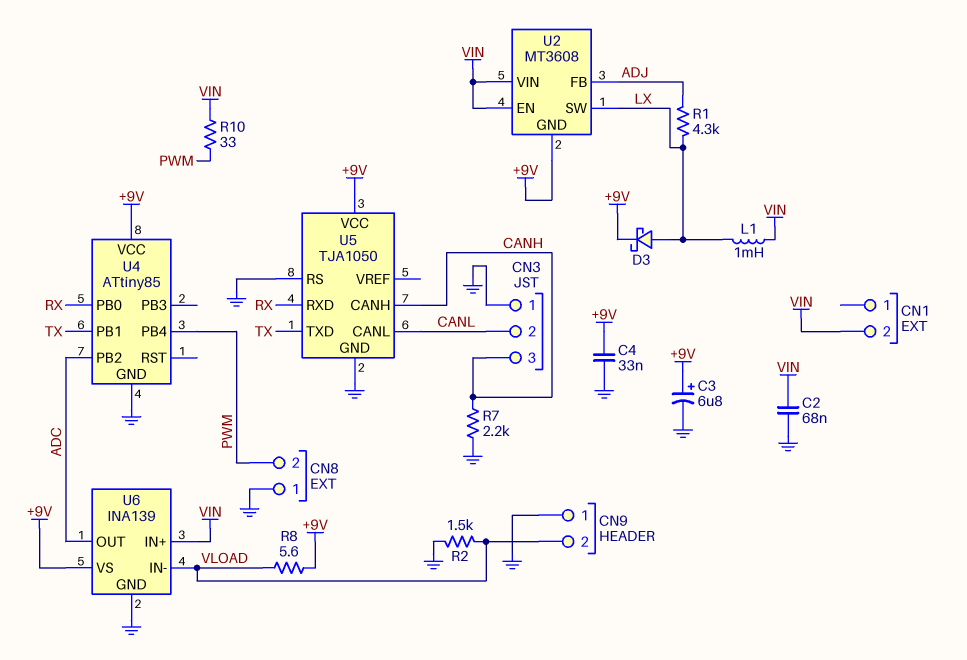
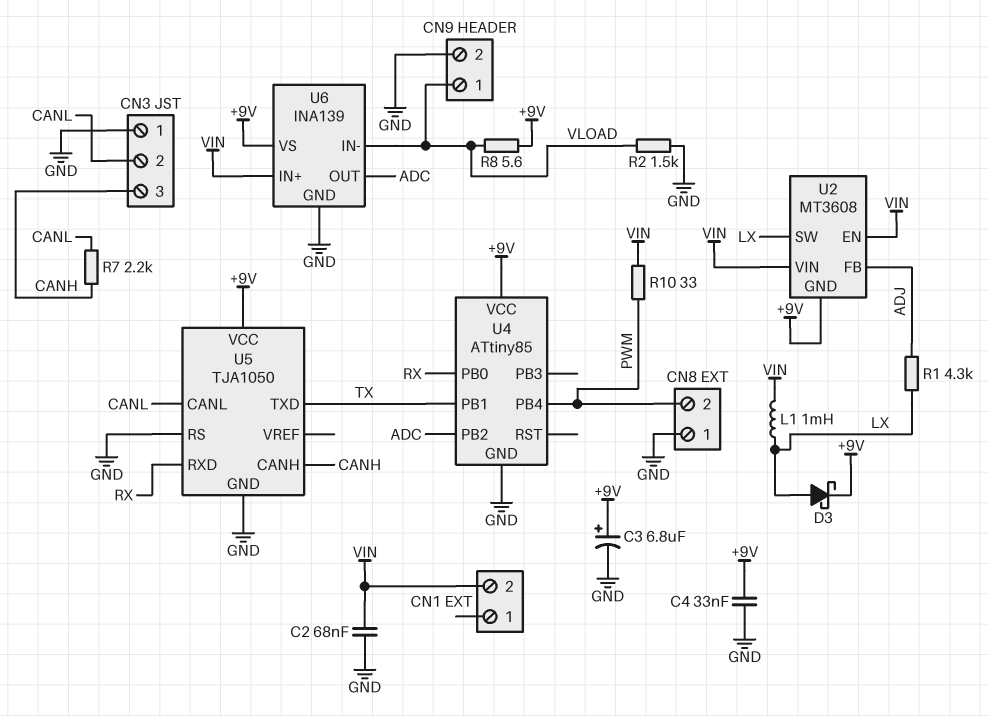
CN9 pin 1: GND -> VLOAD
CN9 pin 2: VLOAD -> GND
R7: 2.2k (CANH, GND) -> 2.2k (CANH, CANL)

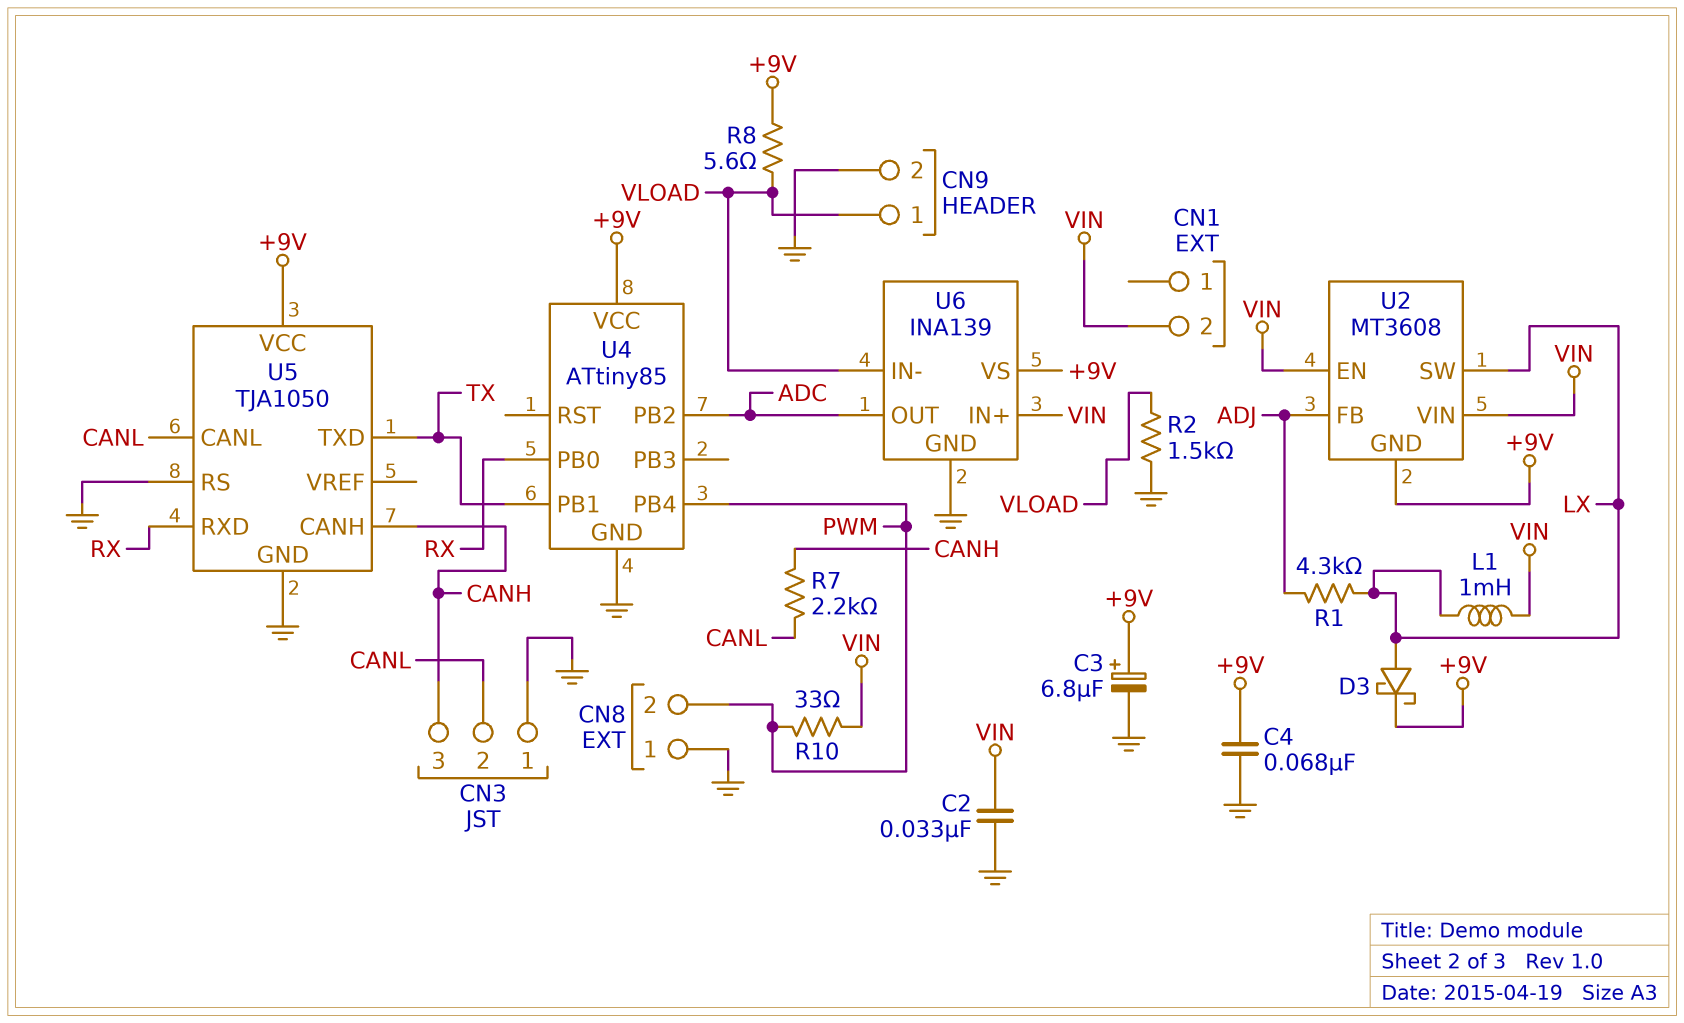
C2: 68nF (GND, VIN) -> 33nF (GND, VIN)
C4: 33nF (+9V, GND) -> 68nF (+9V, GND)

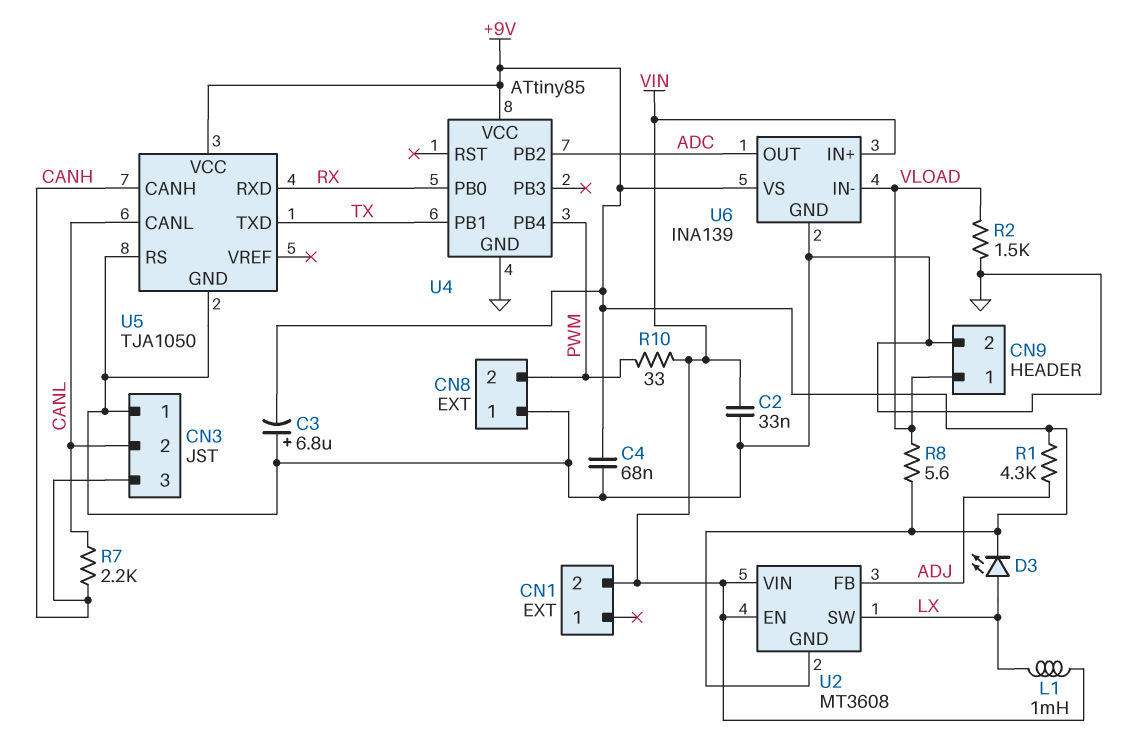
C3: 6.8uF (plus +9V, minus GND) -> 6.8uF (plus GND, minus +9V)
D3: schottky (A LX, K +9V) -> LED (A LX, K +9V)
R1: 4.3k (ADJ, LX) -> 4.3k (+9V, ADJ)

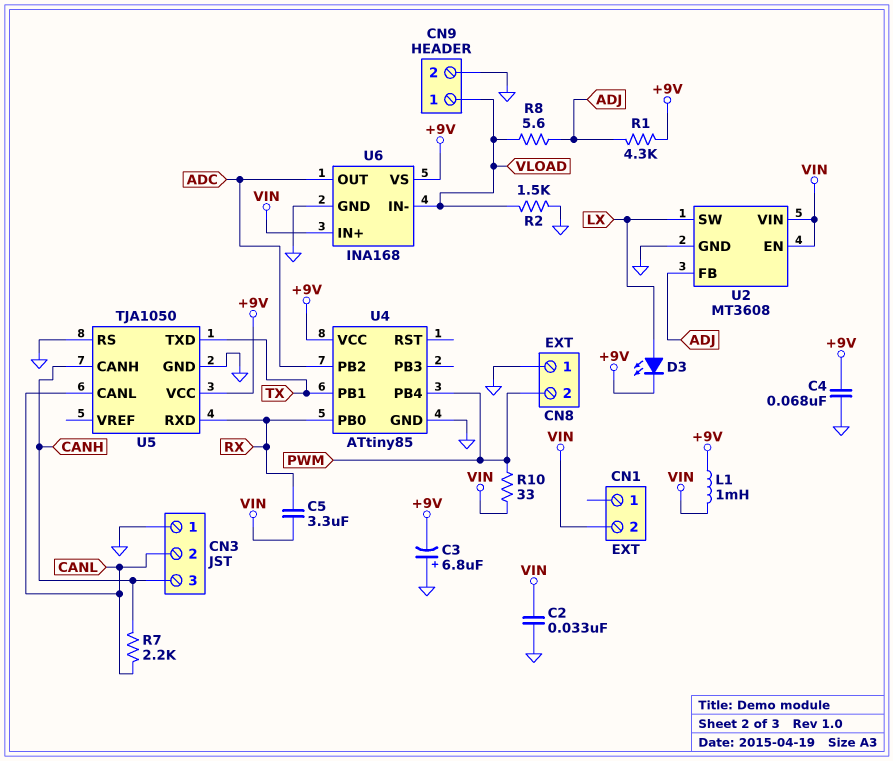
C5: none -> 3.3uF (RX, VIN)
L1: 1mH (LX, VIN) -> 1mH (+9V, VIN)
R8: 5.6 (+9V, VLOAD) -> 5.6 (ADJ, VLOAD)
U2 pin GND: +9V -> GND
U6: INA139 -> INA168

